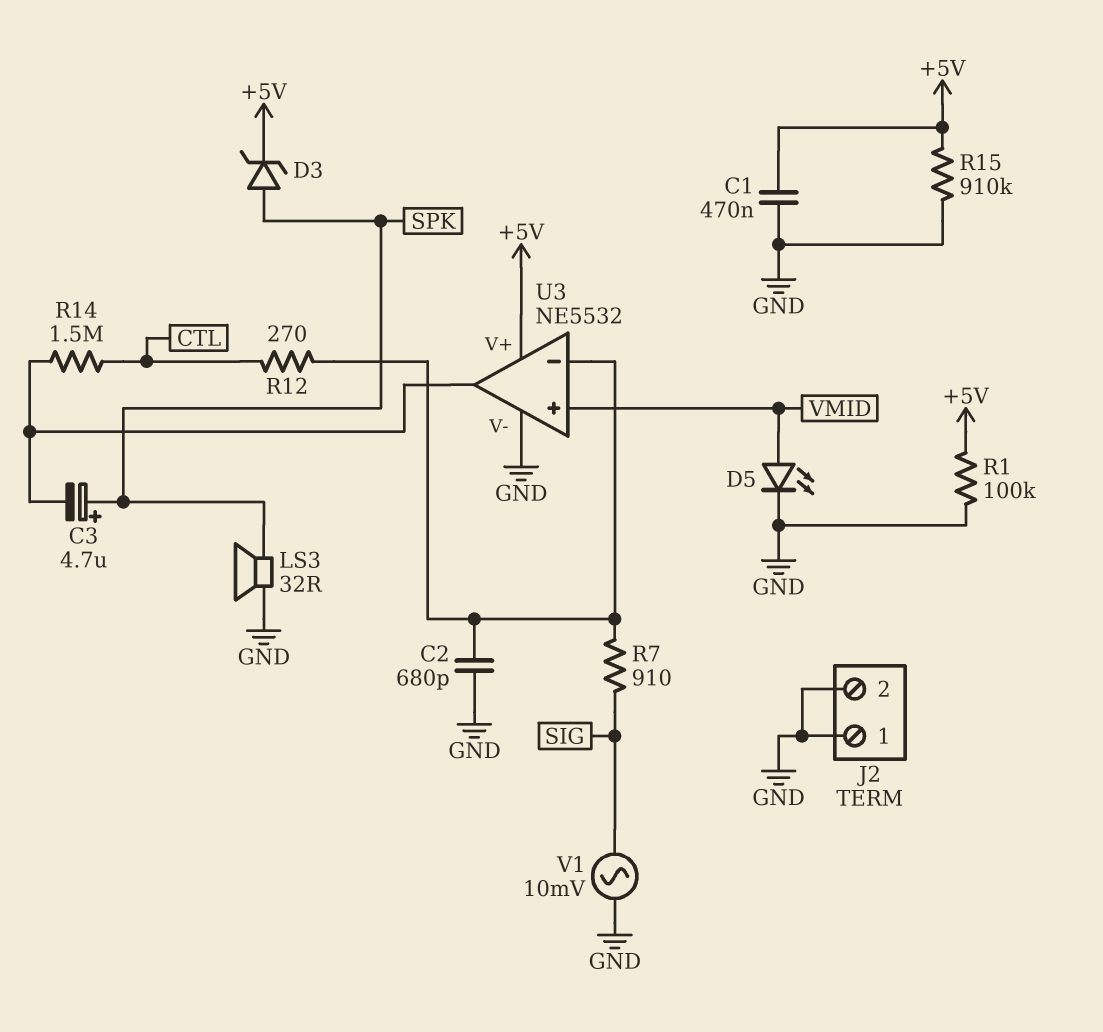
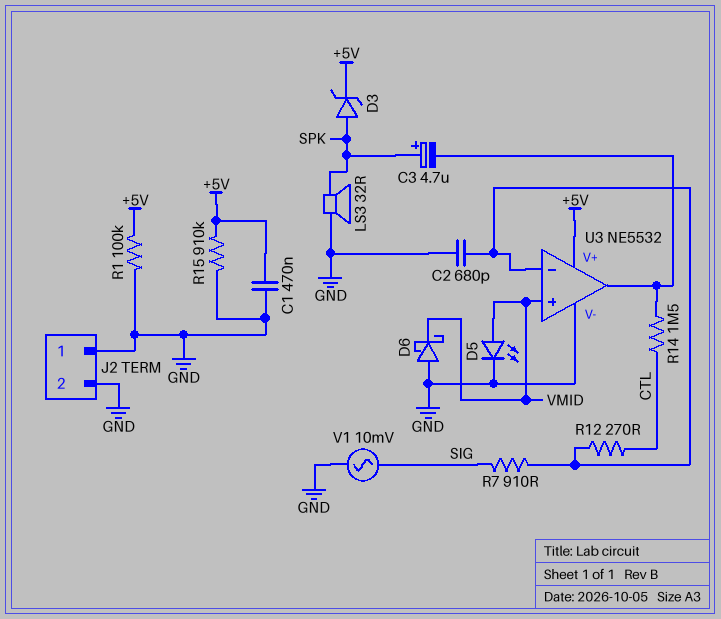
D6: none -> schottky (A GND, K VMID)

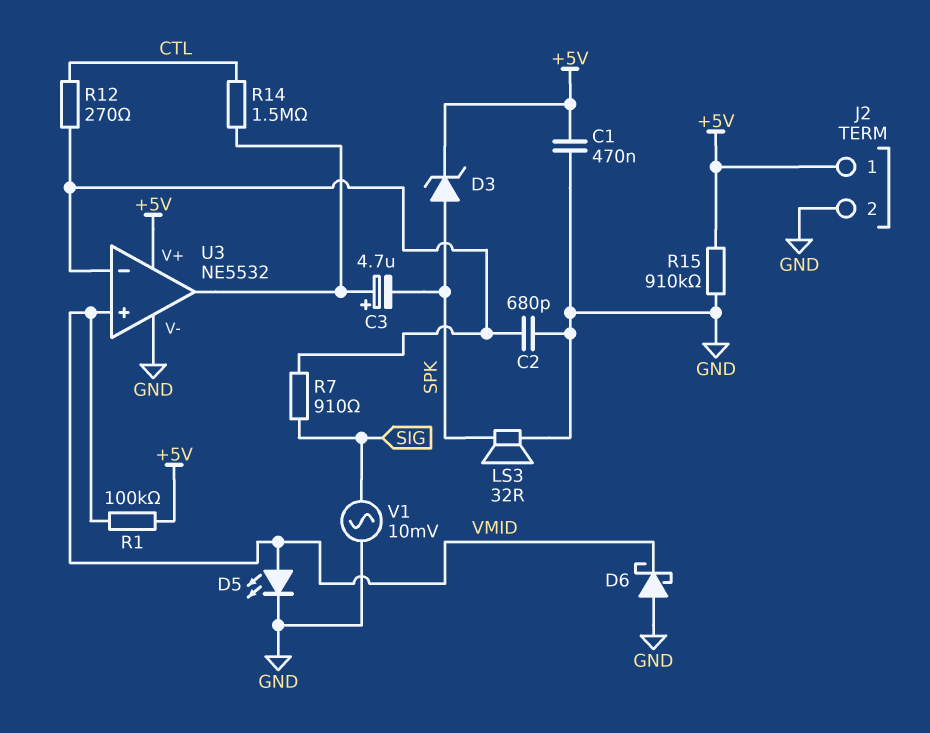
C3: 4.7uF (plus SPK, minus U3/out) -> 4.7uF (plus U3/out, minus SPK)
J2 pin 1: GND -> +5V
R1: 100k (+5V, GND) -> 100k (+5V, VMID)

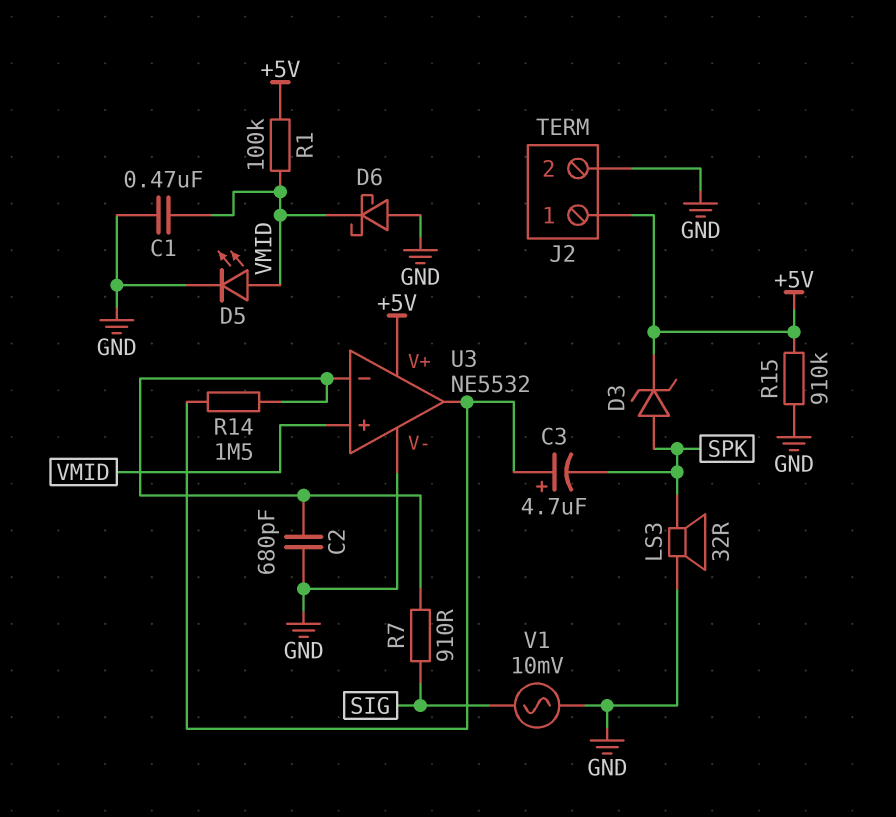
C1: 470nF (+5V, GND) -> 470nF (GND, VMID)
R12: 270 (CTL, U3/in-) -> none
R14: 1.5M (CTL, U3/out) -> 1.5M (U3/in-, U3/out)

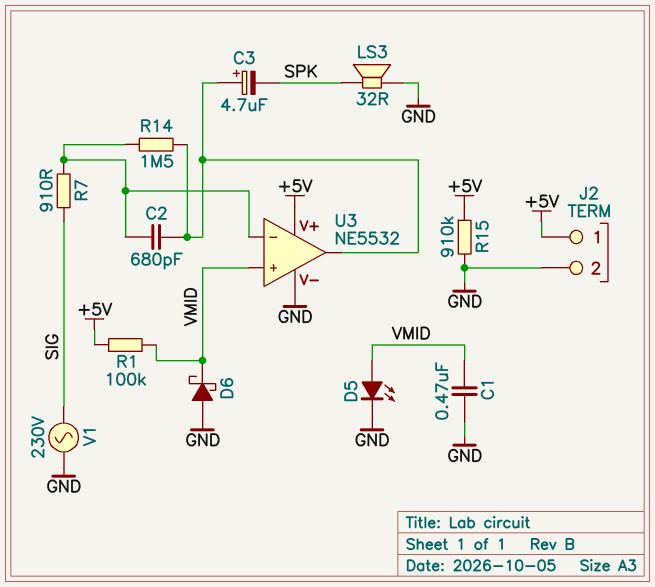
C2: 680pF (GND, U3/in-) -> 680pF (U3/in-, U3/out)
D3: zener (A SPK, K +5V) -> none
V1: AC 10mV (GND, SIG) -> AC 230V (GND, SIG)

